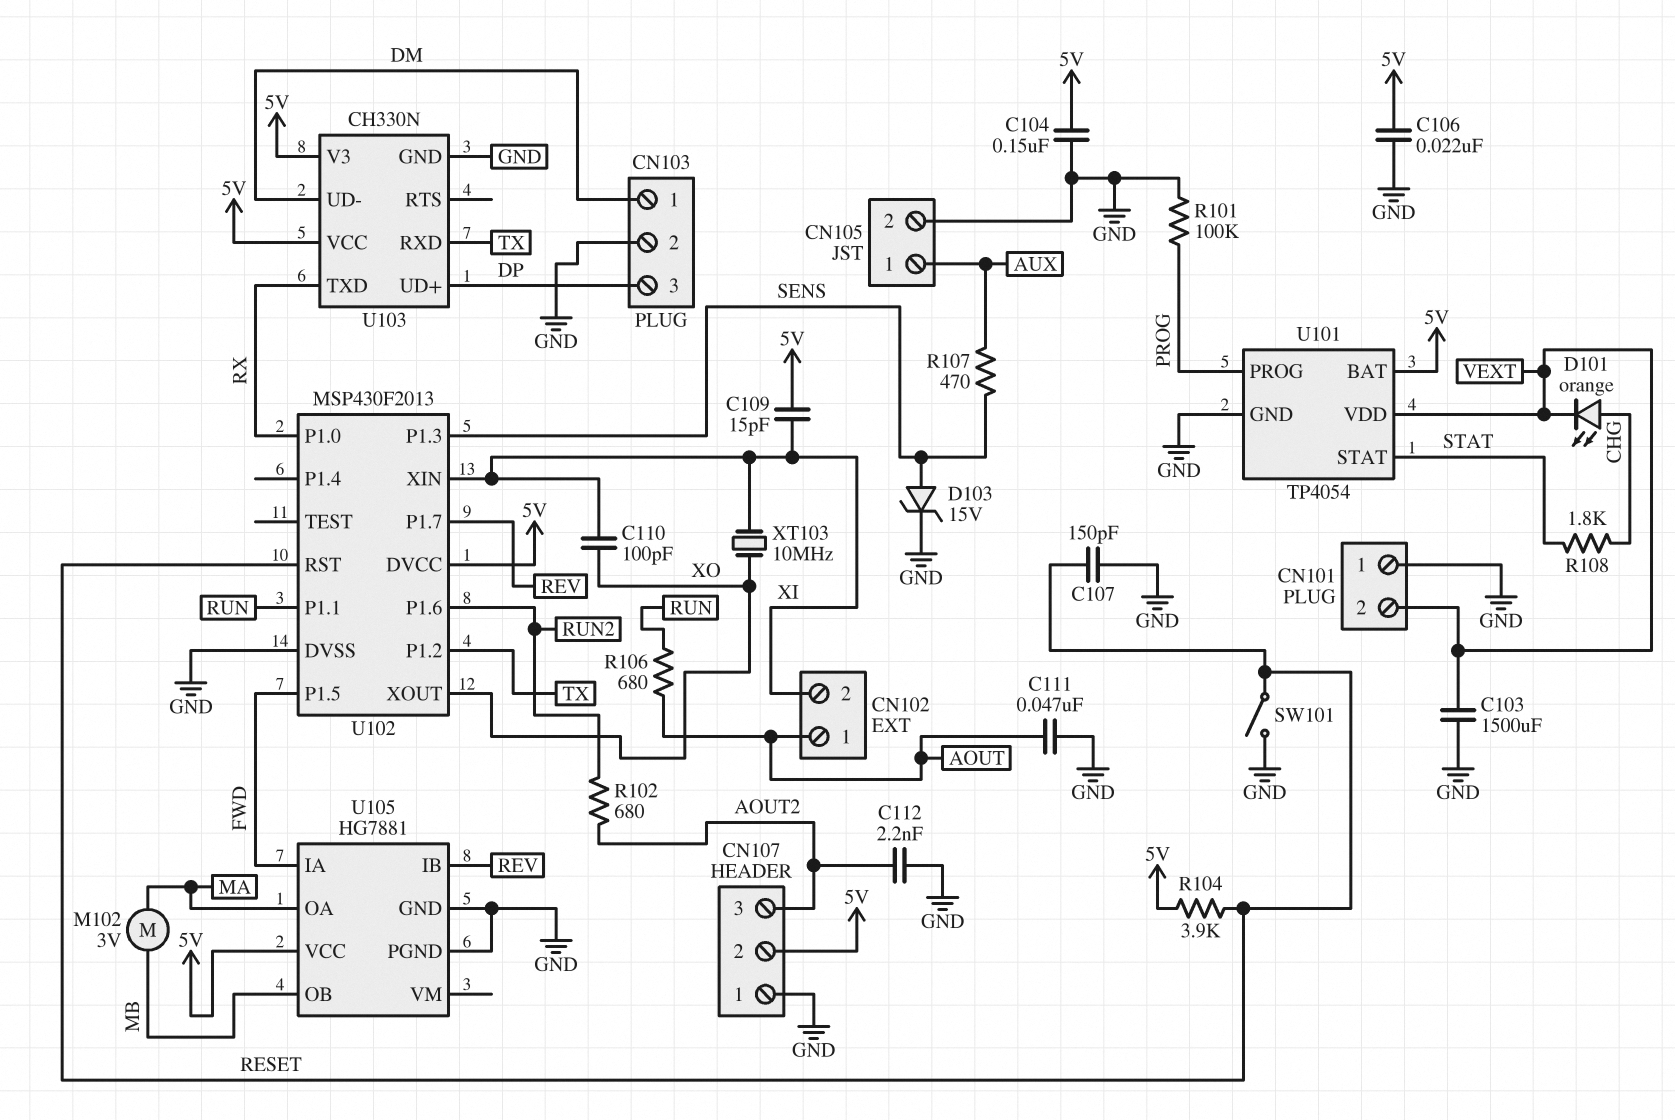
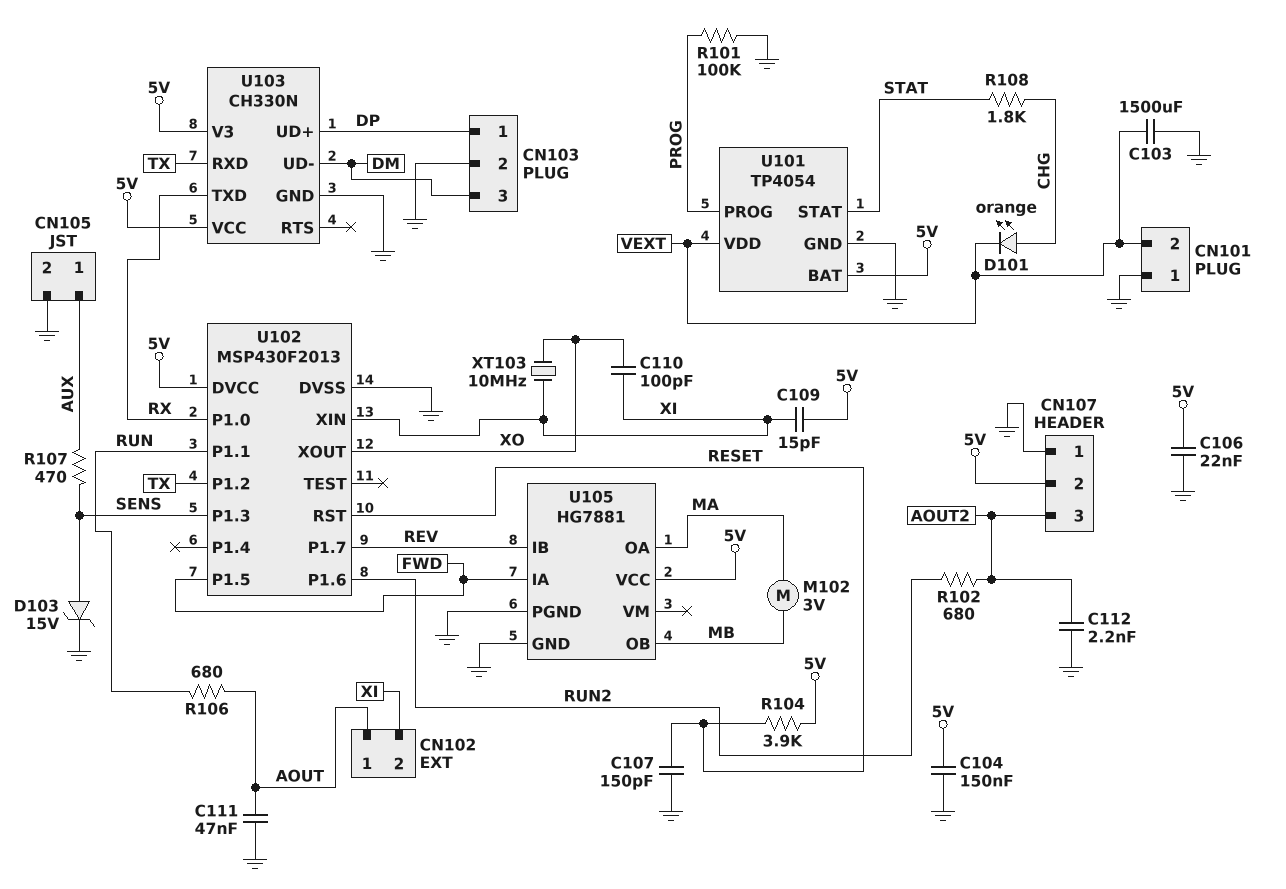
CN103 pin 1: DM -> DP
CN103 pin 3: DP -> DM
SW101: switch (GND, RESET) -> none

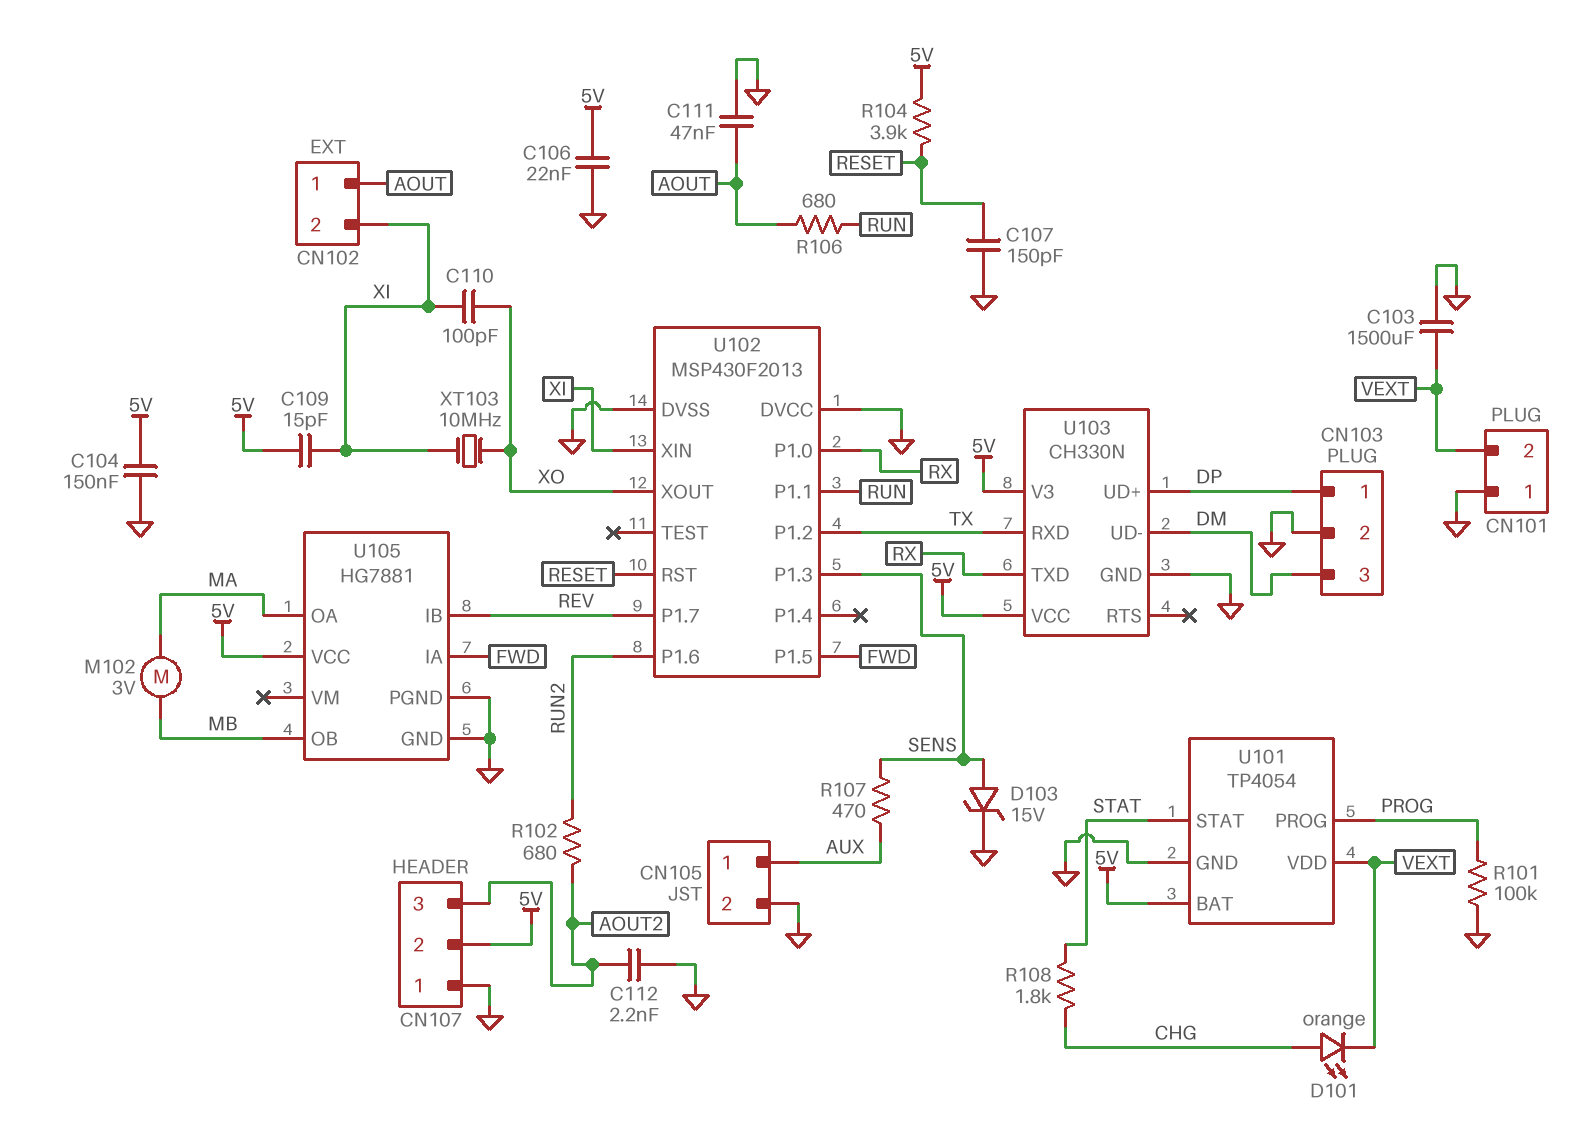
U102 pin DVCC: 5V -> GND

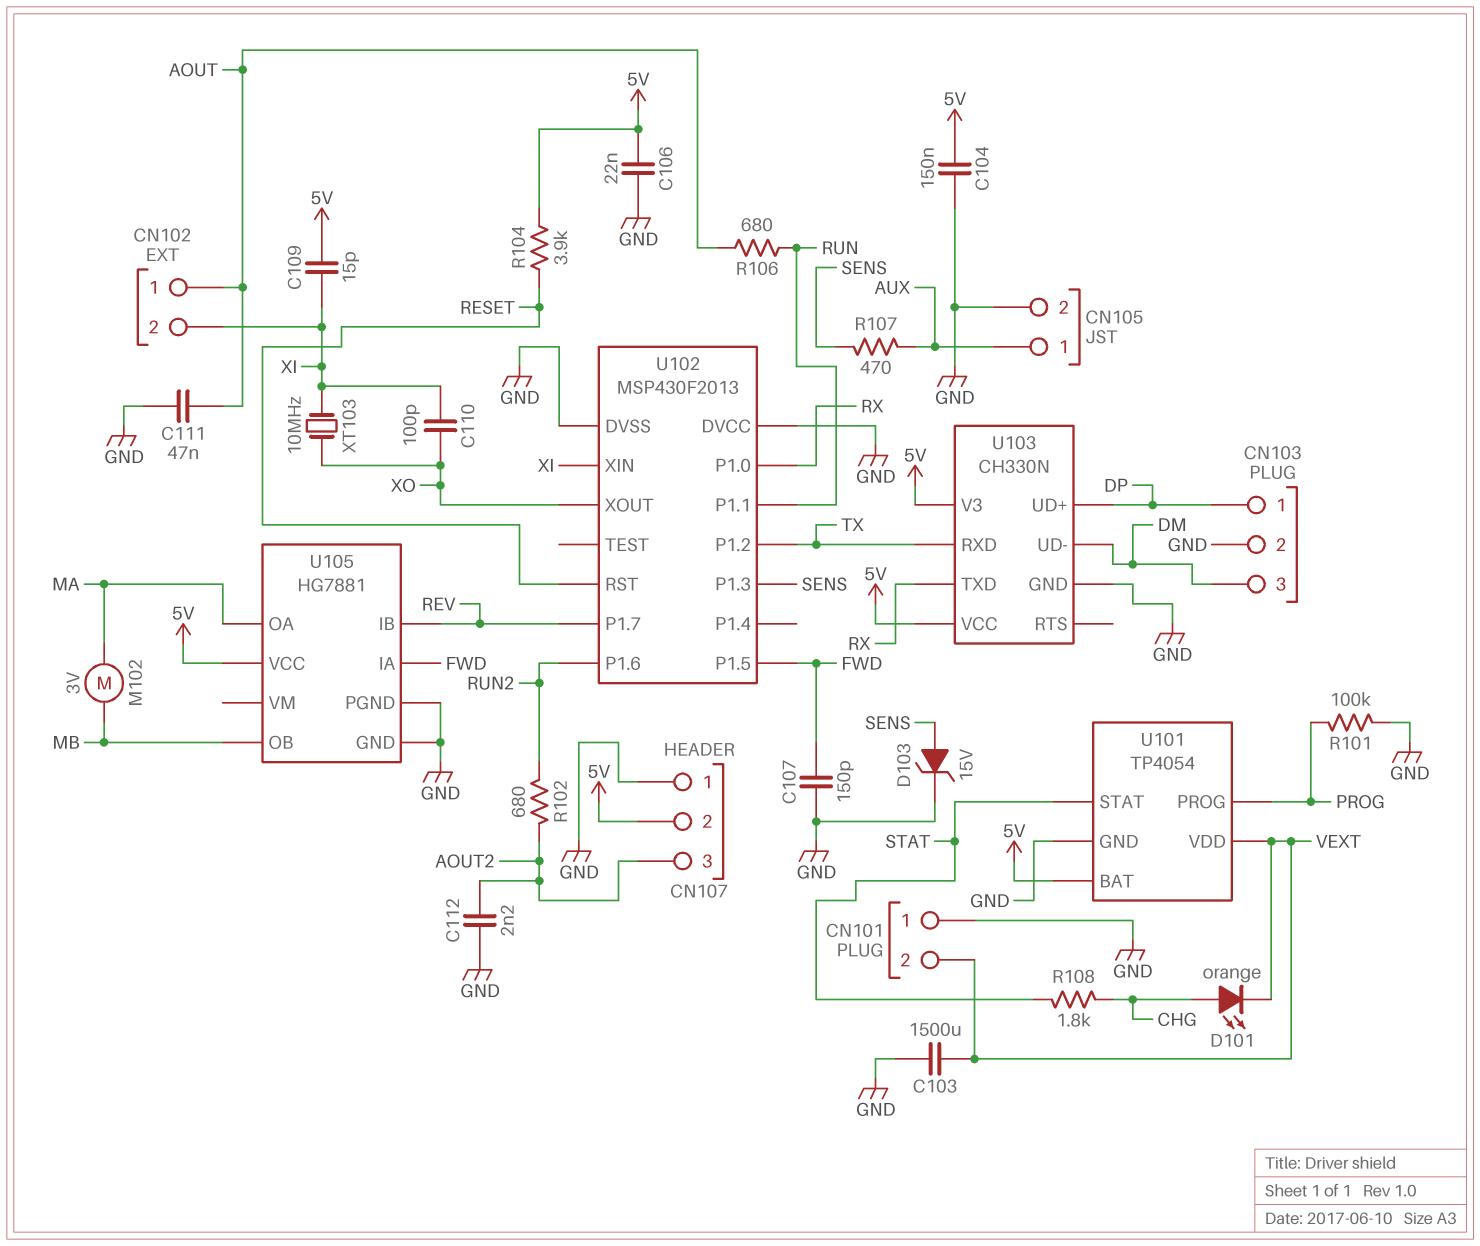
C107: 150pF (GND, RESET) -> 150pF (FWD, GND)

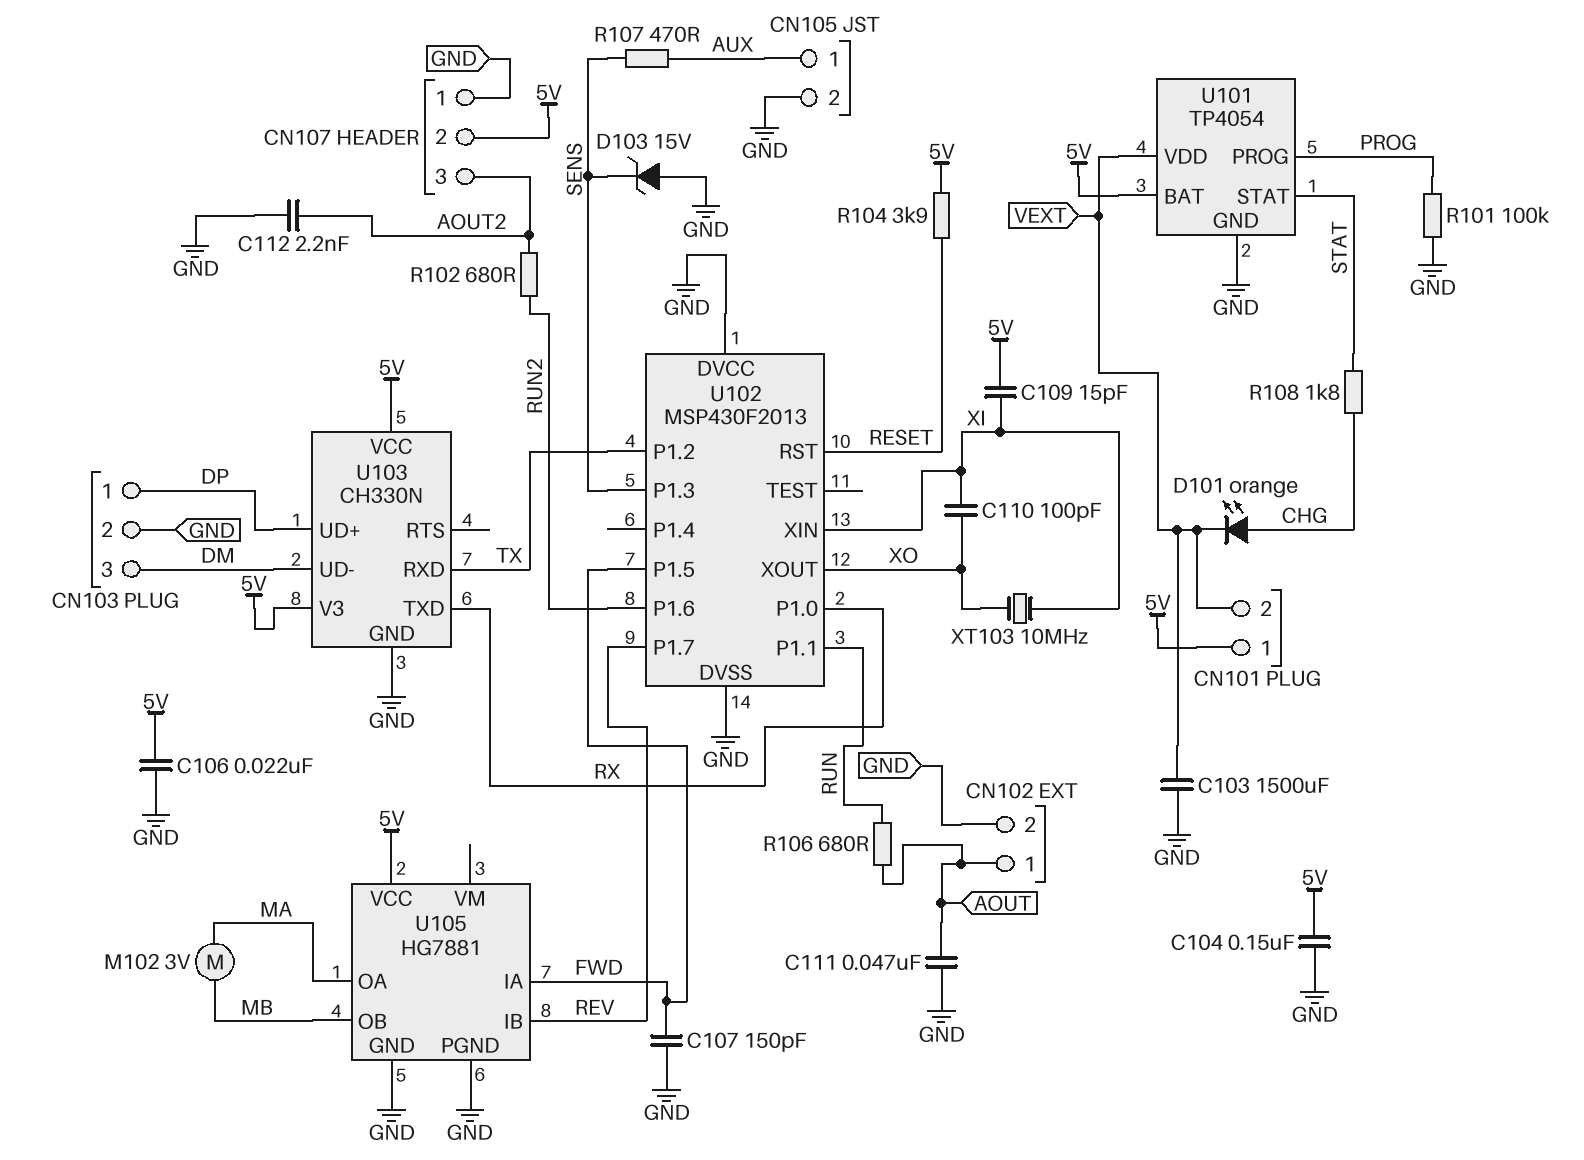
CN101 pin 1: GND -> 5V
CN102 pin 2: XI -> GND
D103: zener 15V (A SENS, K GND) -> zener 15V (A GND, K SENS)

